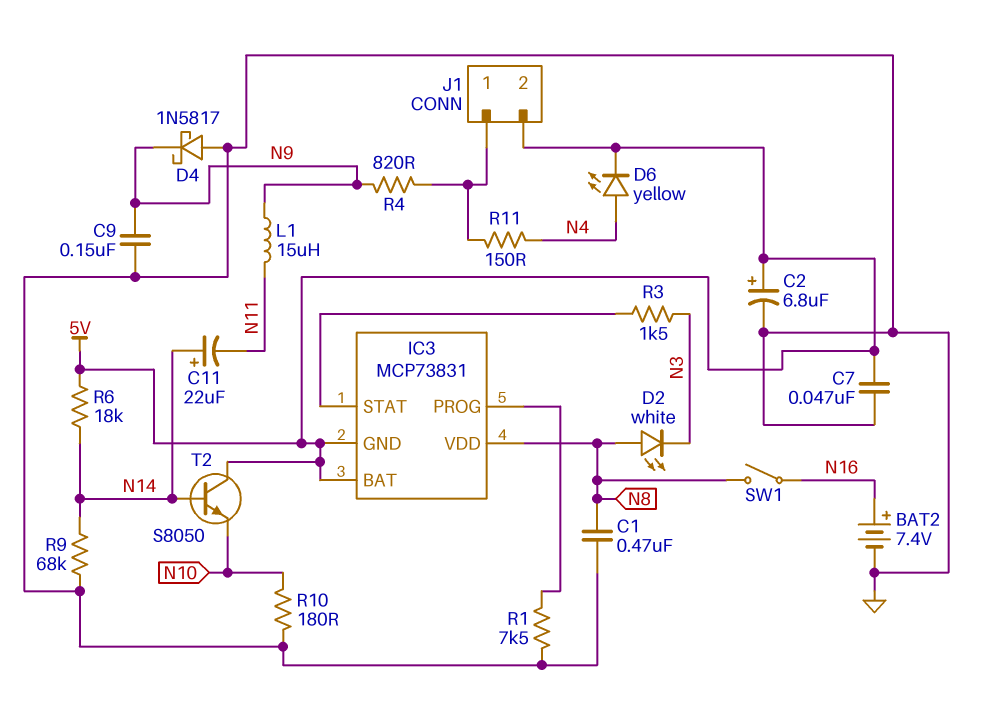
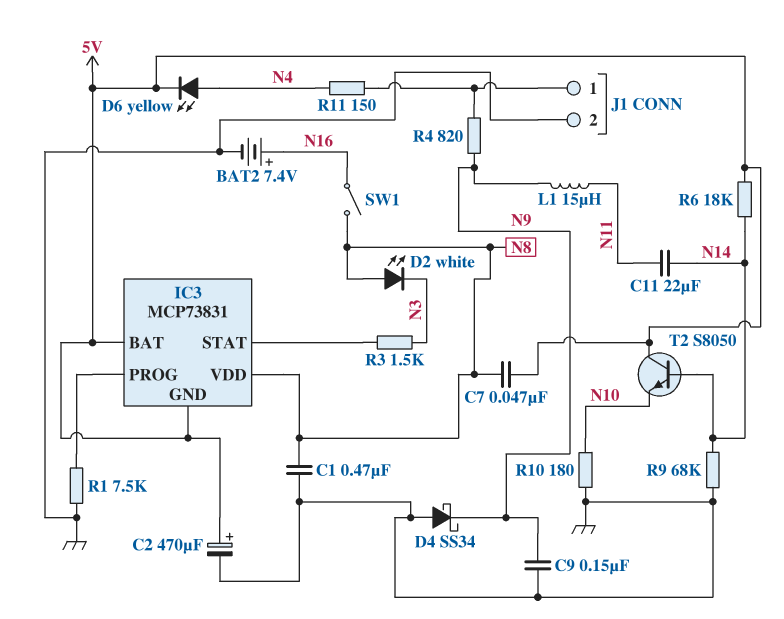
C2: 6.8uF (plus 5V, minus GND) -> 470uF (plus 5V, minus GND)
C7: 47nF (5V, GND) -> 47nF (5V, N8)
C11: 22uF (plus N14, minus N11) -> 22uF (N11, N14)
D4: schottky 1N5817 (A GND, K N9) -> schottky SS34 (A GND, K N9)
J1 pin 2: 5V -> GND

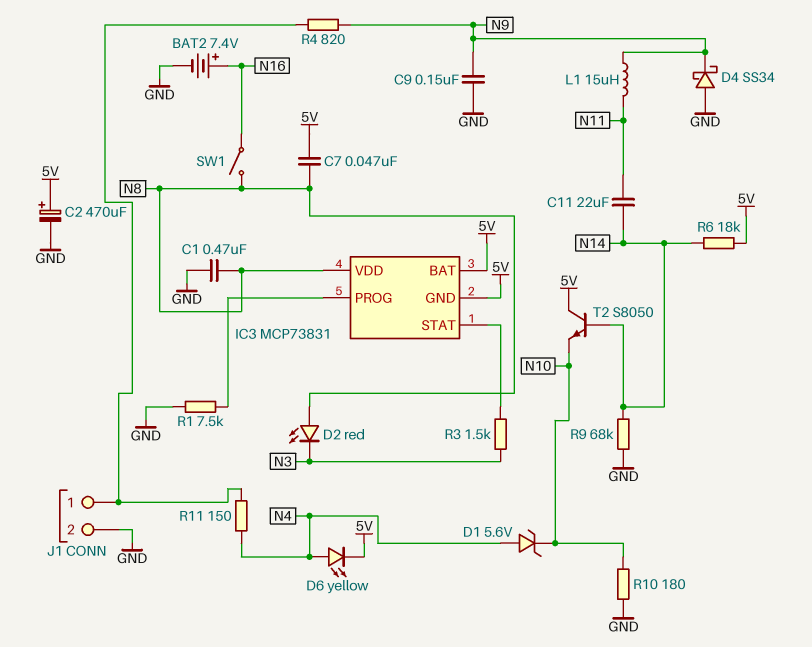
D1: none -> zener 5.6V (A N4, K N10)
D2: LED white (A N8, K N3) -> LED red (A N8, K N3)

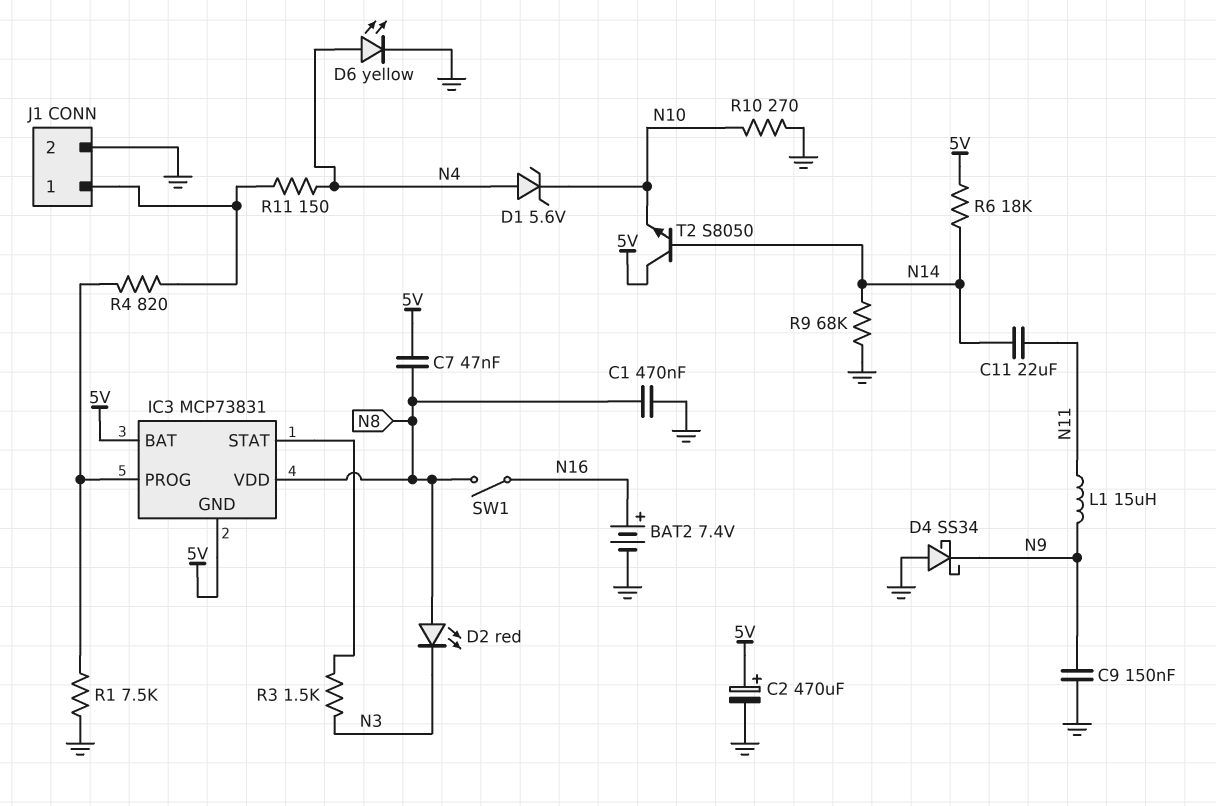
D6: LED yellow (A N4, K 5V) -> LED yellow (A N4, K GND)
R4: 820 (J1/1, N9) -> 820 (IC3/PROG, J1/1)
R10: 180 (GND, N10) -> 270 (GND, N10)

